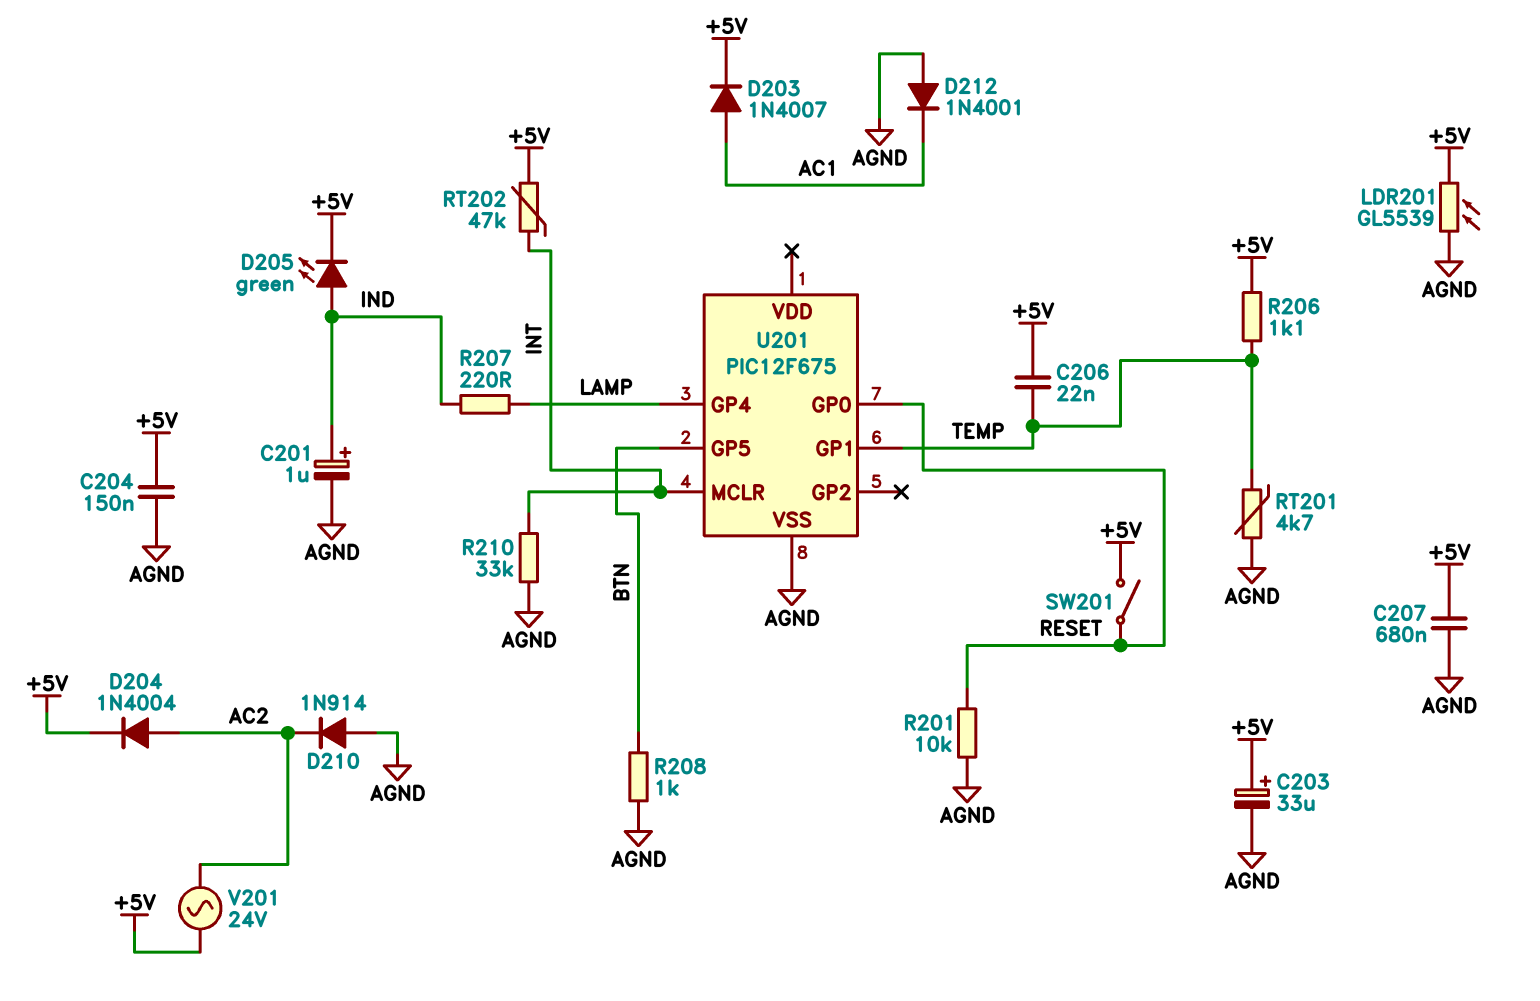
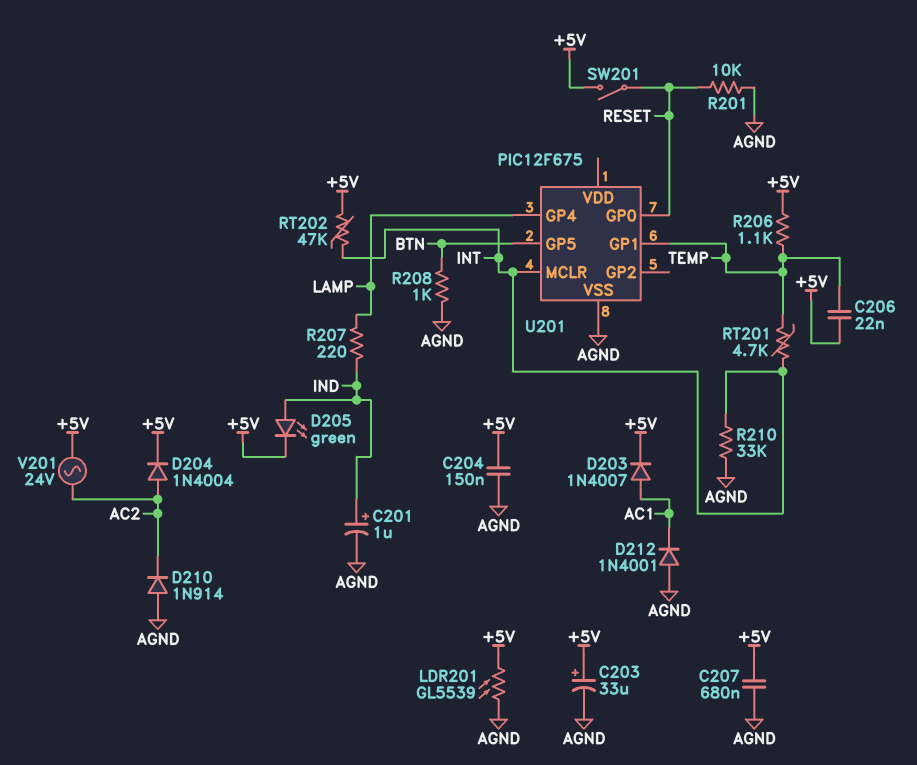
RT201: 4.7k (AGND, TEMP) -> 4.7k (INT, TEMP)

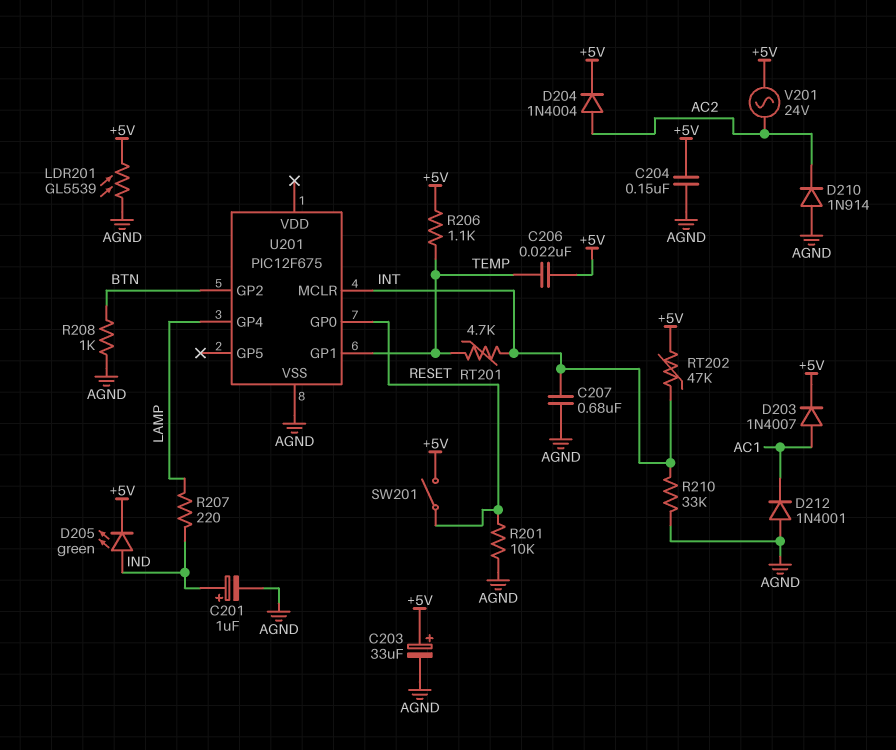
C207: 680nF (+5V, AGND) -> 680nF (AGND, INT)
U201 pin GP2: none -> BTN
U201 pin GP5: BTN -> none

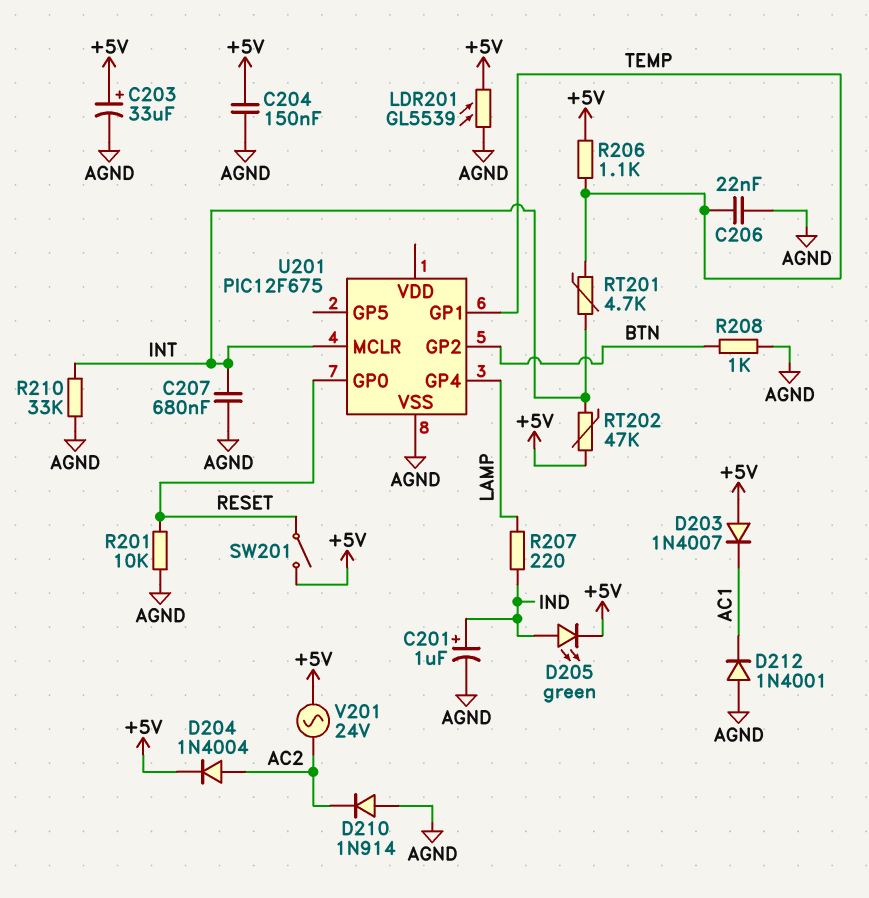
C206: 22nF (+5V, TEMP) -> 22nF (AGND, TEMP)
D203: diode 1N4007 (A AC1, K +5V) -> diode 1N4007 (A +5V, K AC1)

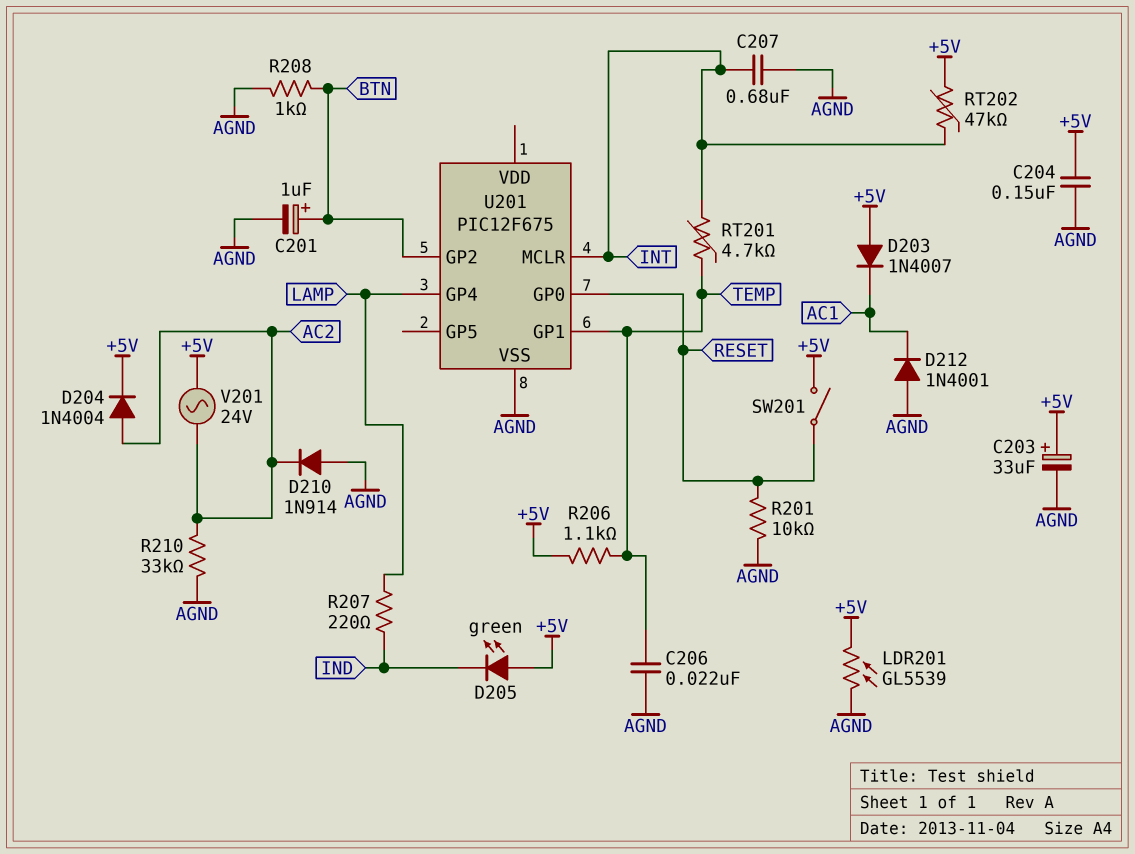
C201: 1uF (plus IND, minus AGND) -> 1uF (plus BTN, minus AGND)
D205: LED green (A IND, K +5V) -> LED green (A +5V, K IND)
R210: 33k (AGND, INT) -> 33k (AC2, AGND)

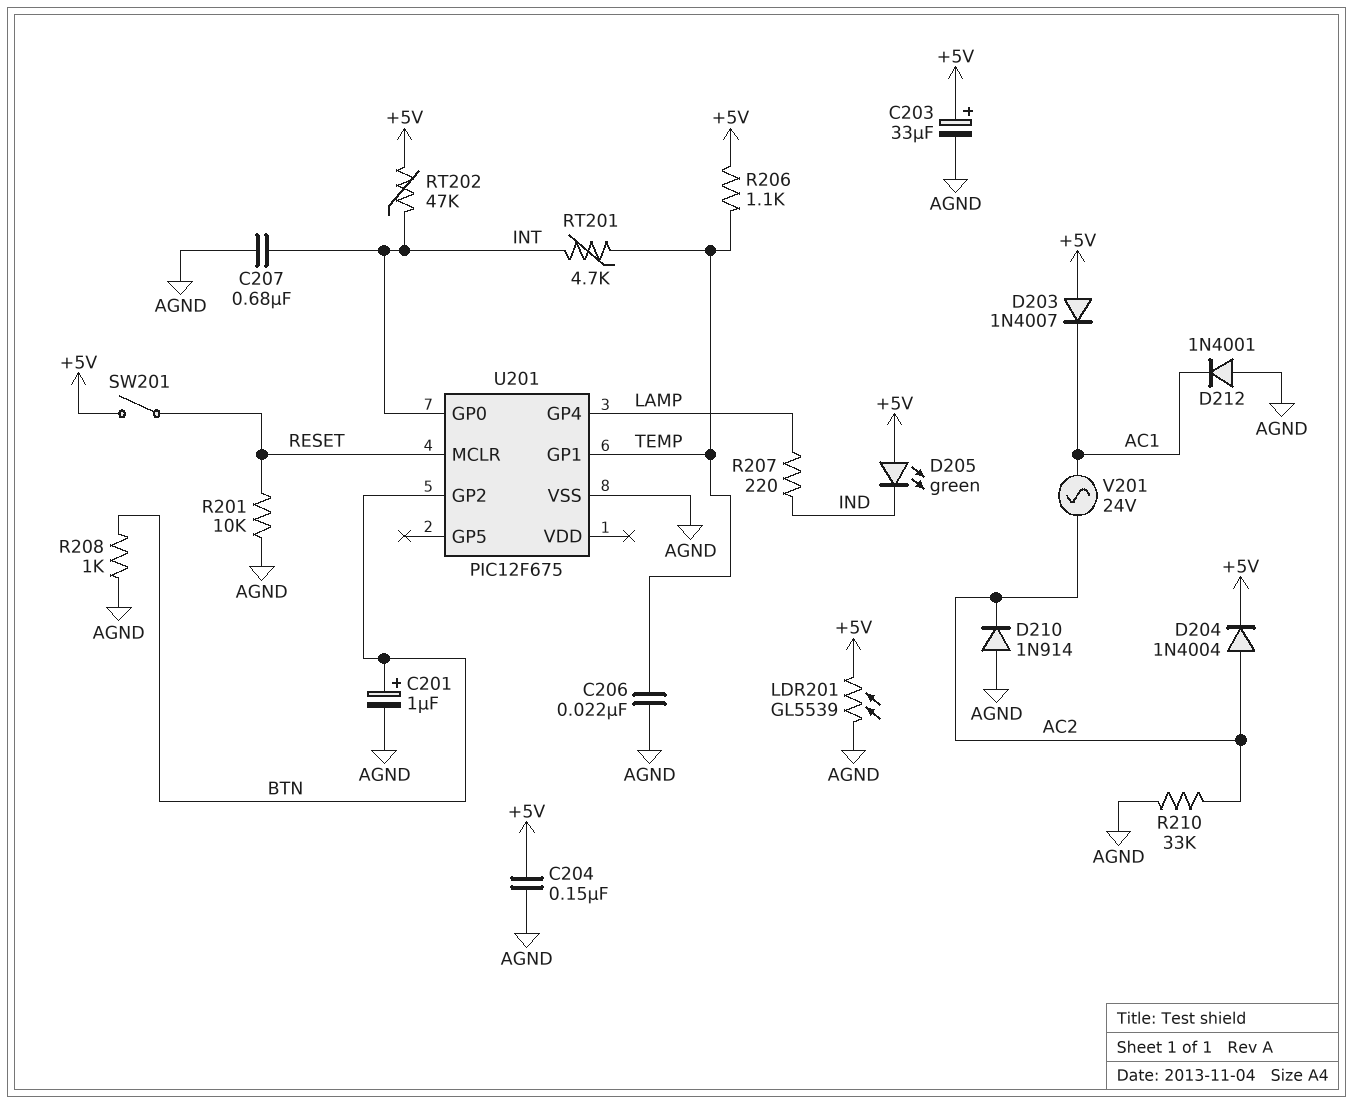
U201 pin GP0: RESET -> INT
U201 pin MCLR: INT -> RESET
V201: AC 24V (+5V, AC2) -> AC 24V (AC1, AC2)

